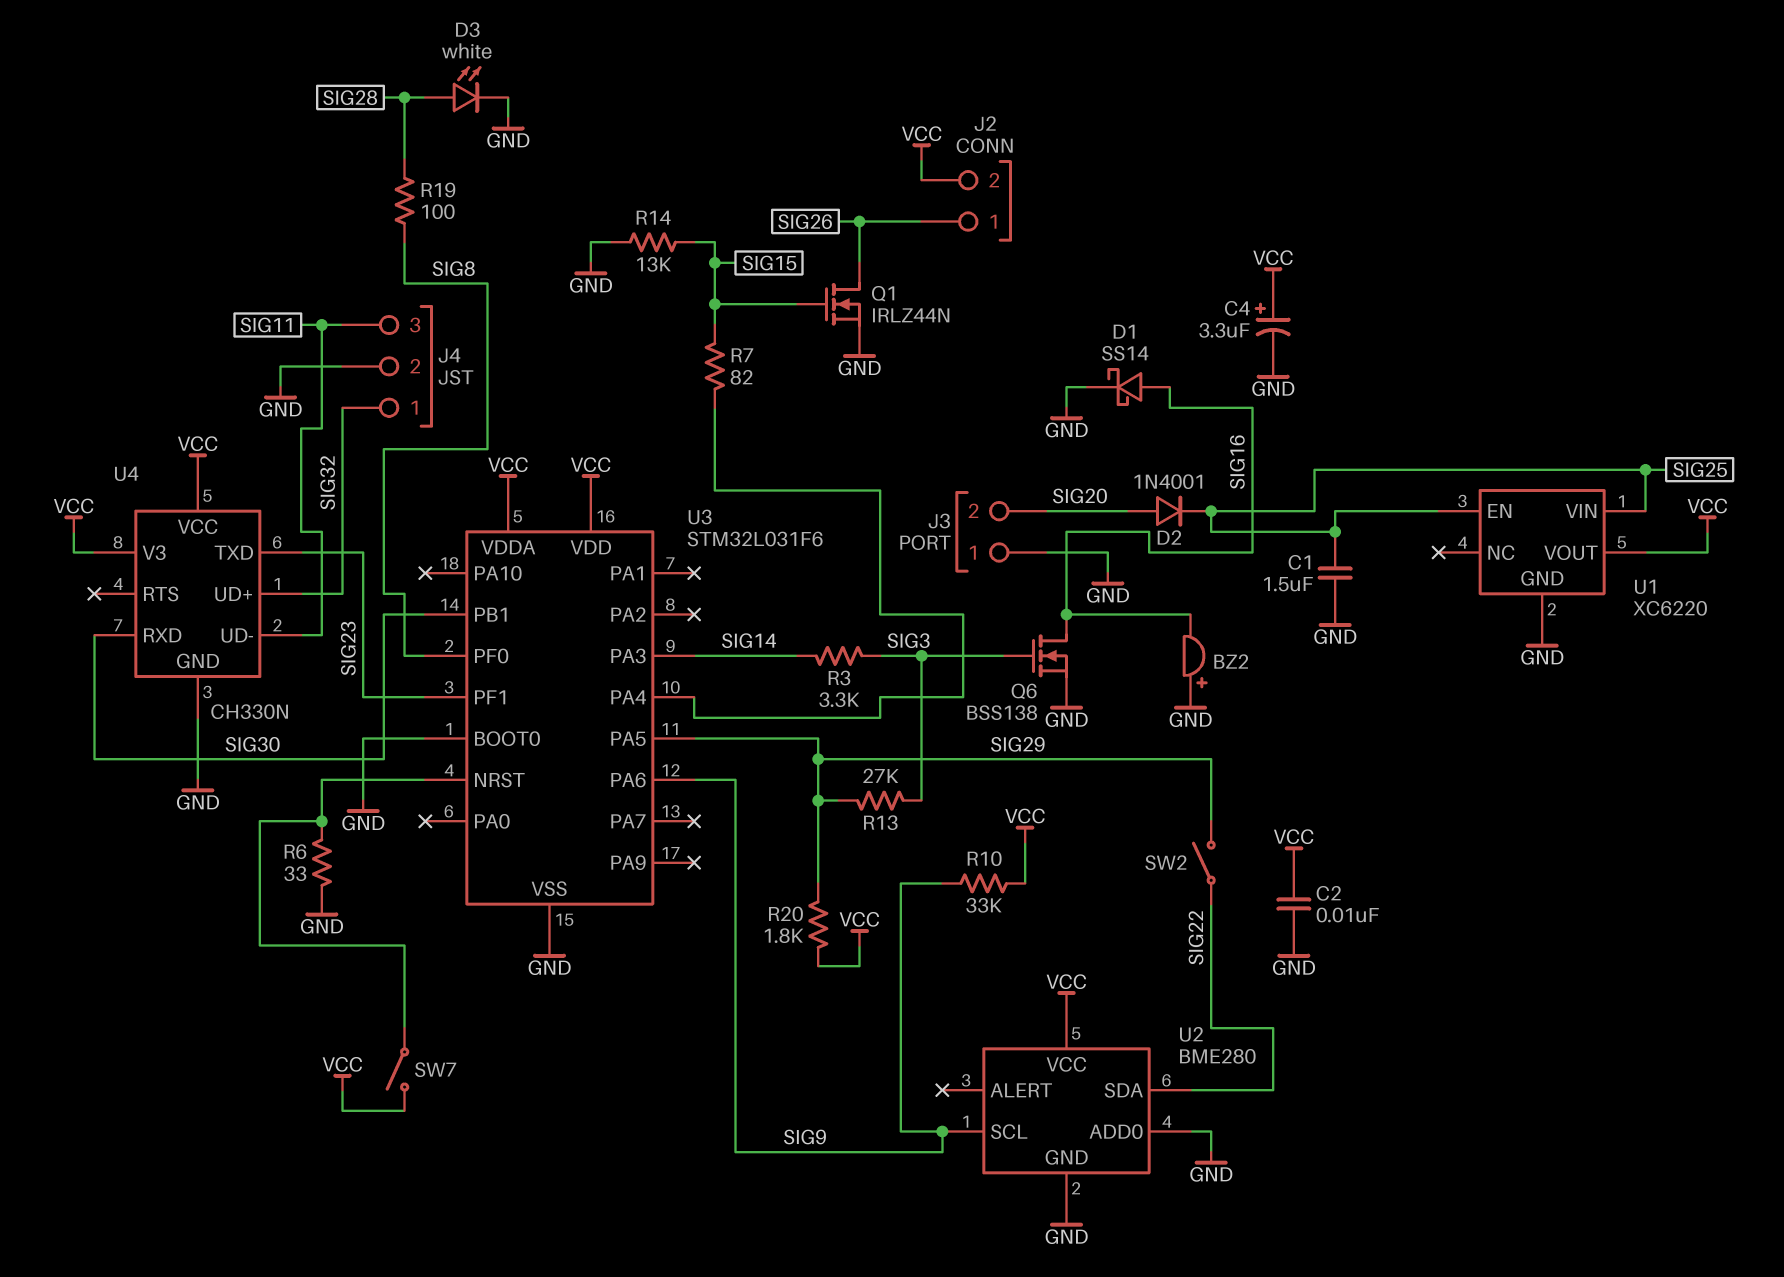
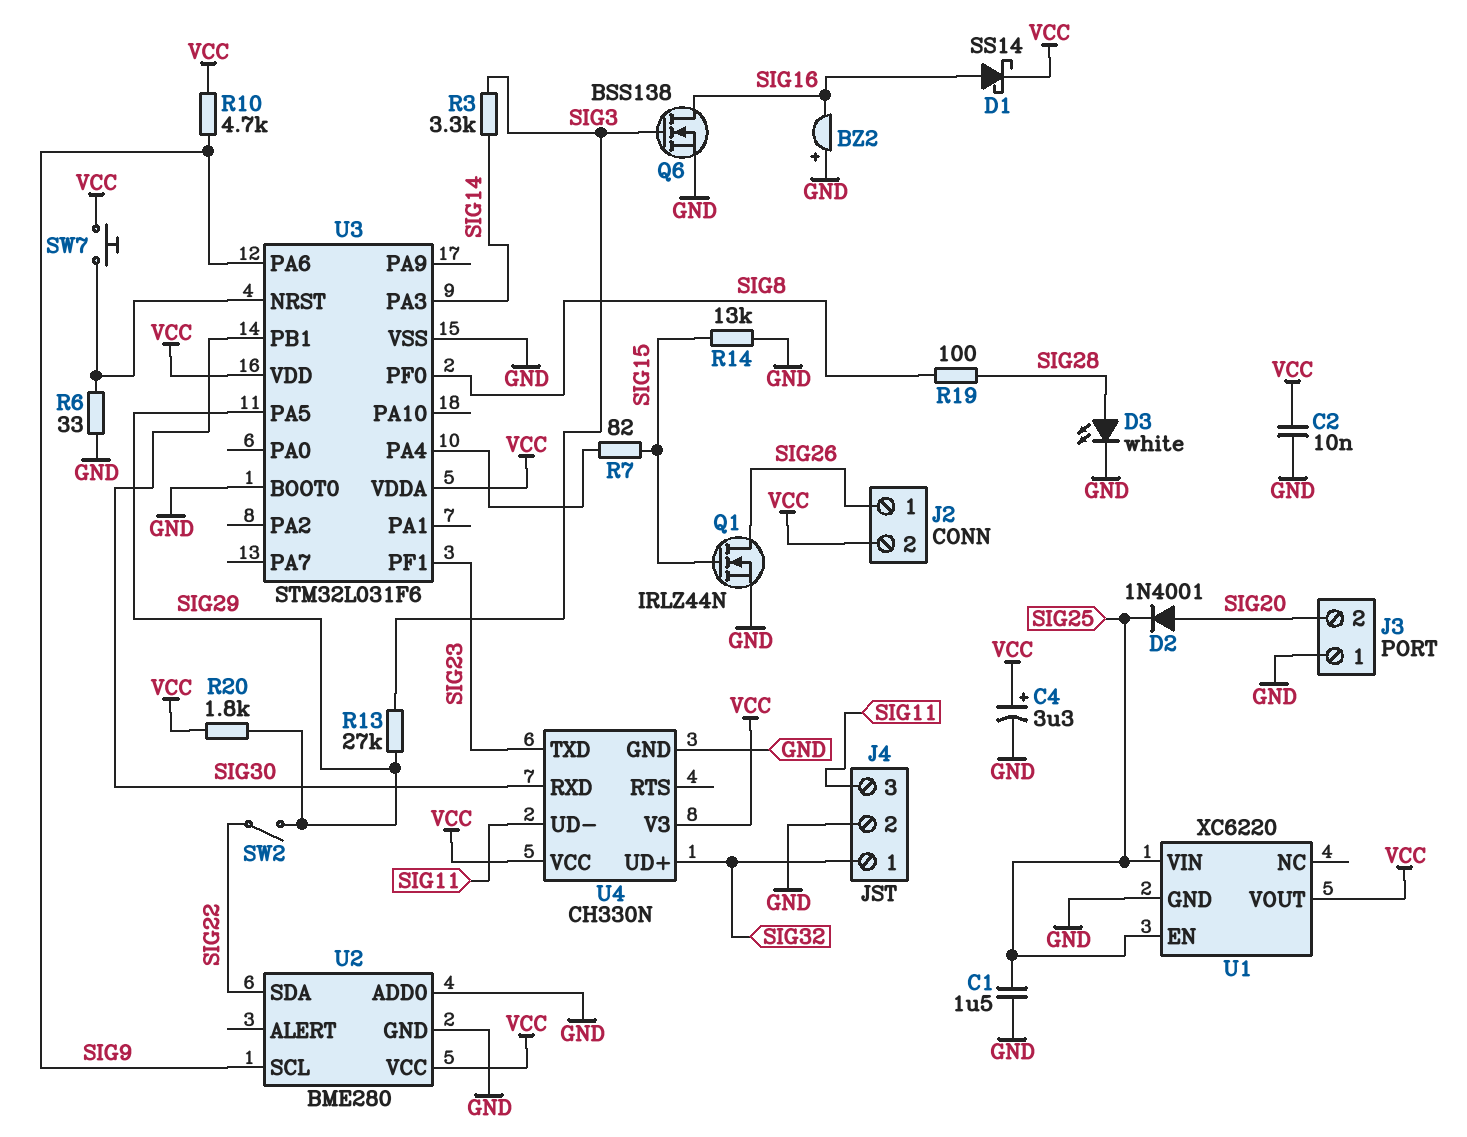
D1: schottky SS14 (A SIG16, K GND) -> schottky SS14 (A SIG16, K VCC)
R10: 33k (SIG9, VCC) -> 4.7k (SIG9, VCC)
SW7: switch (U3/NRST, VCC) -> button (U3/NRST, VCC)

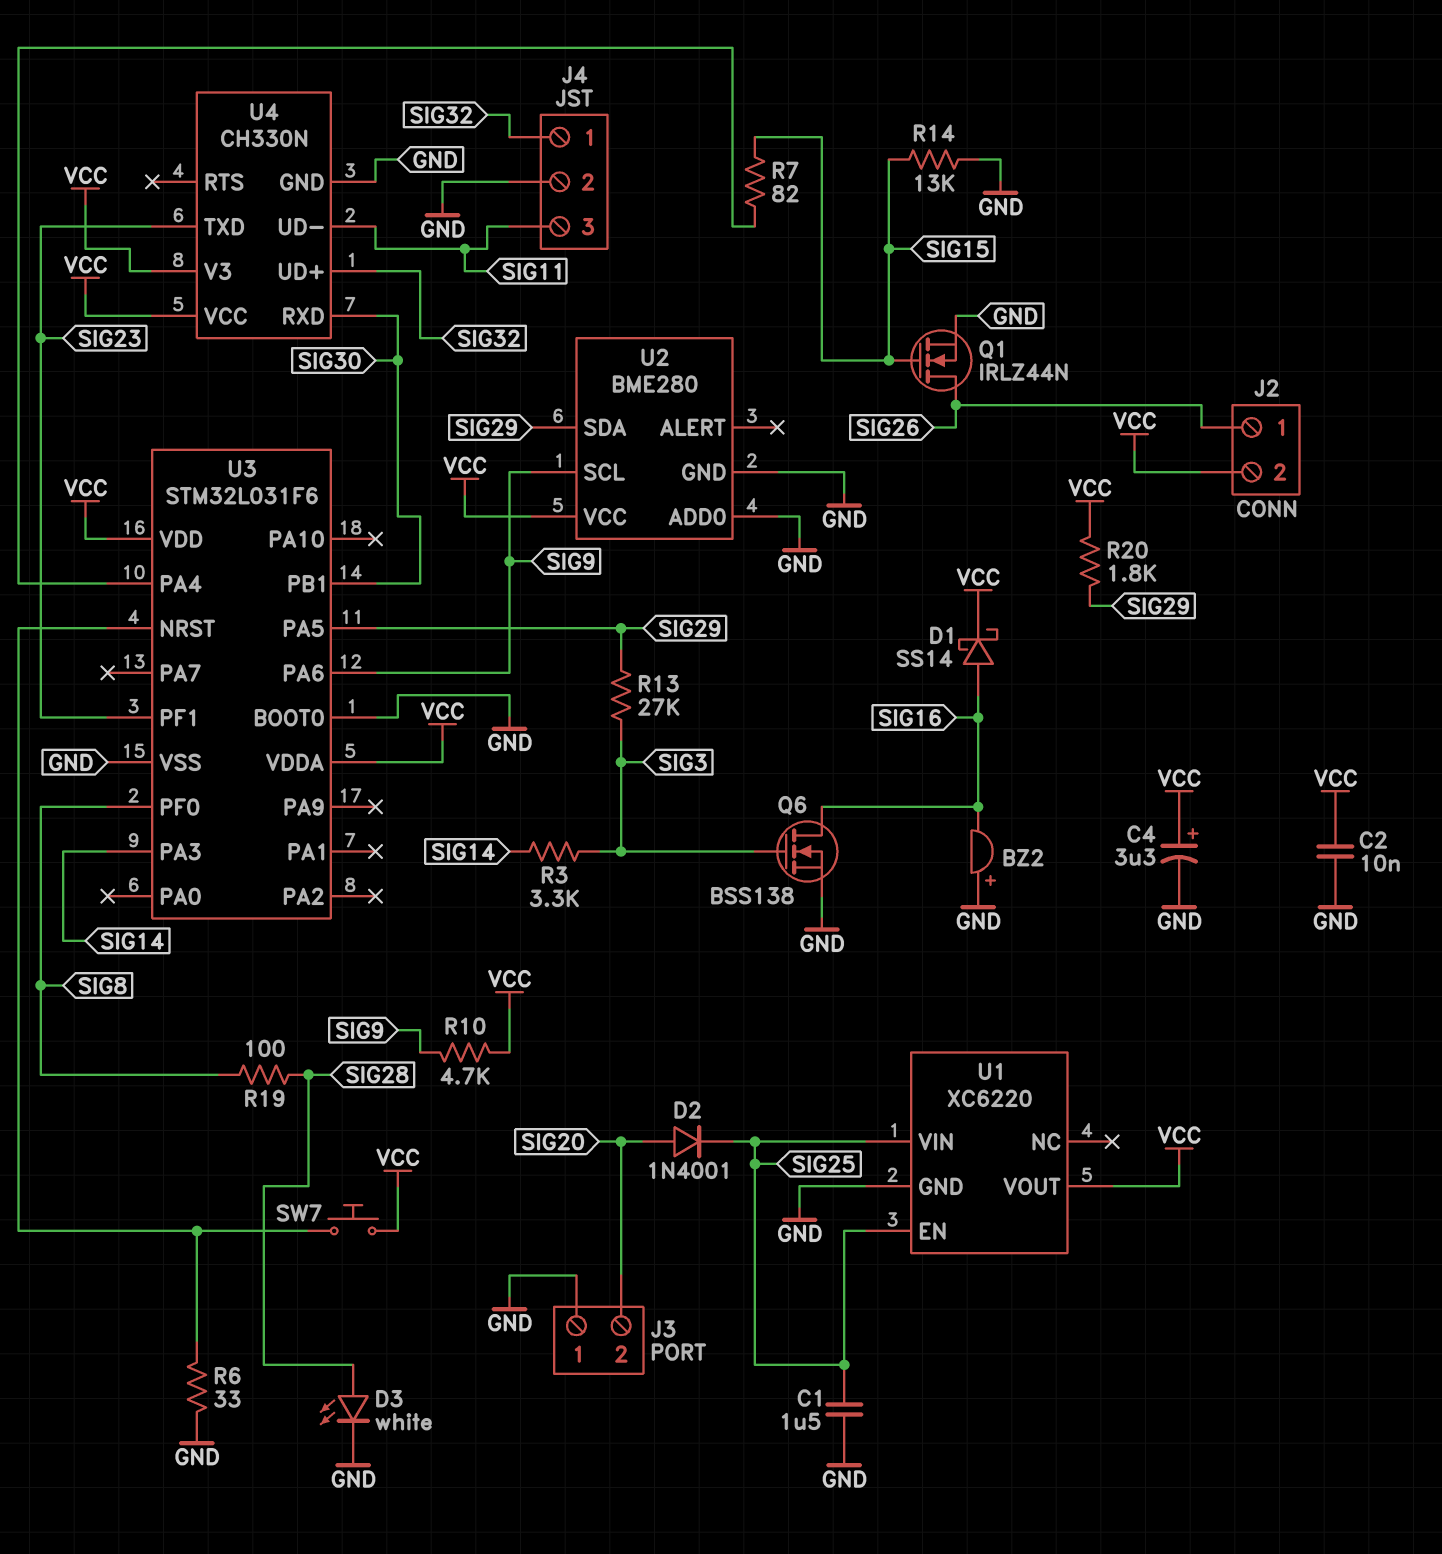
SW2: switch (SIG22, SIG29) -> none
U2 pin SDA: SIG22 -> SIG29

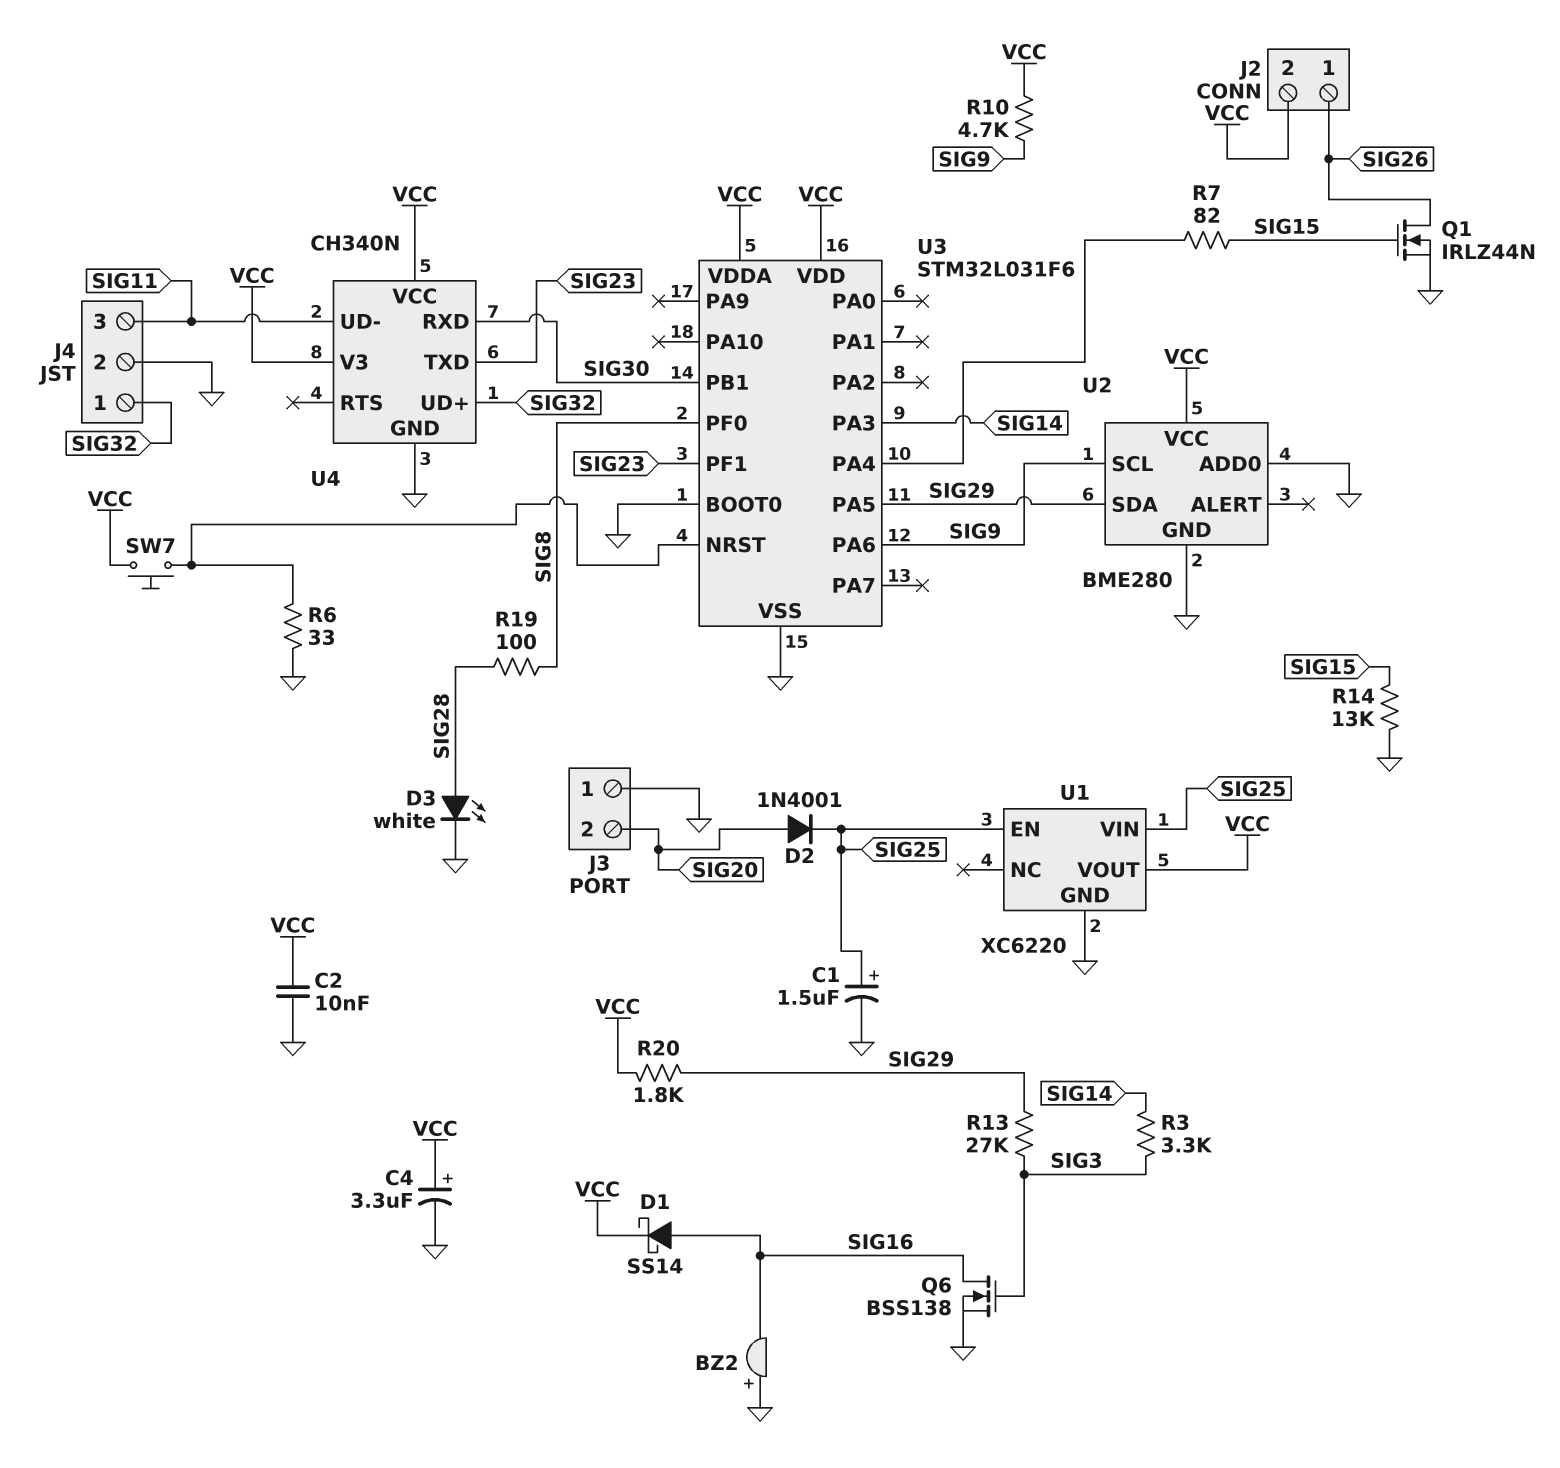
C1: 1.5uF (GND, SIG25) -> 1.5uF (plus SIG25, minus GND)
U4: CH330N -> CH340N

